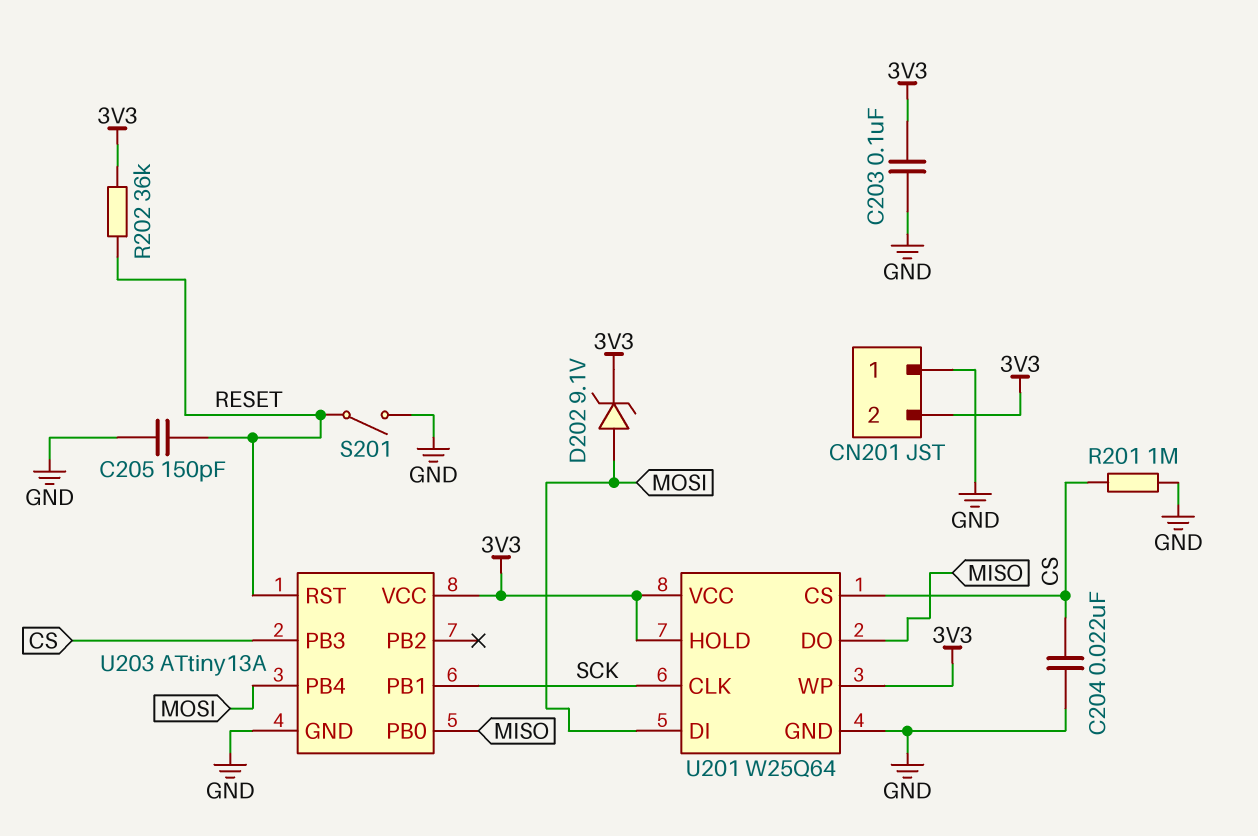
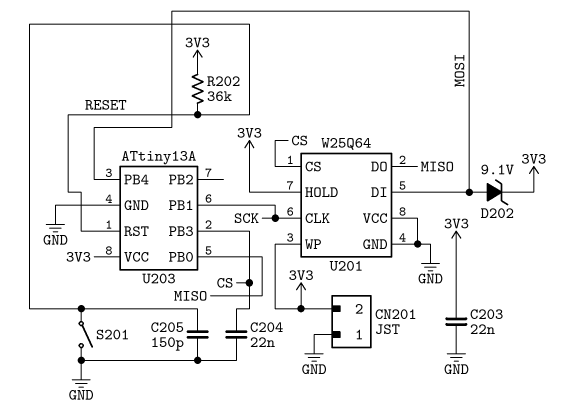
C203: 100nF (3V3, GND) -> 22nF (3V3, GND)
R201: 1M (CS, GND) -> none
U201 pin VCC: 3V3 -> GND

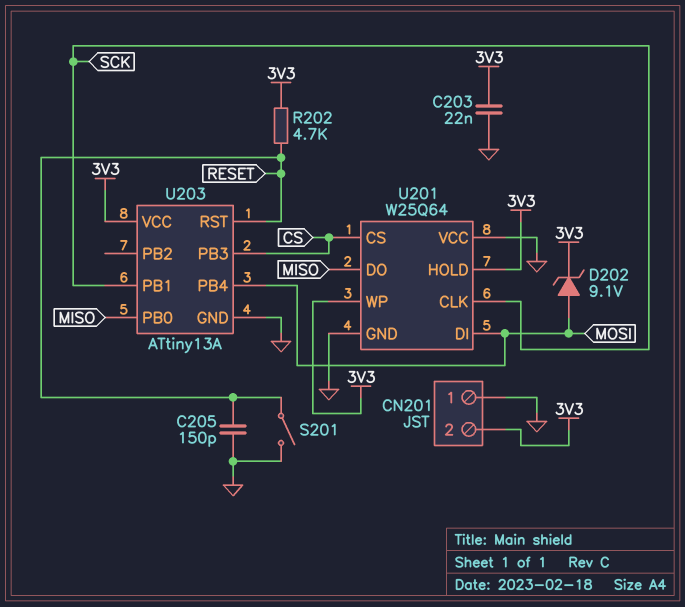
C204: 22nF (CS, GND) -> none
R202: 36k (3V3, RESET) -> 4.7k (3V3, RESET)

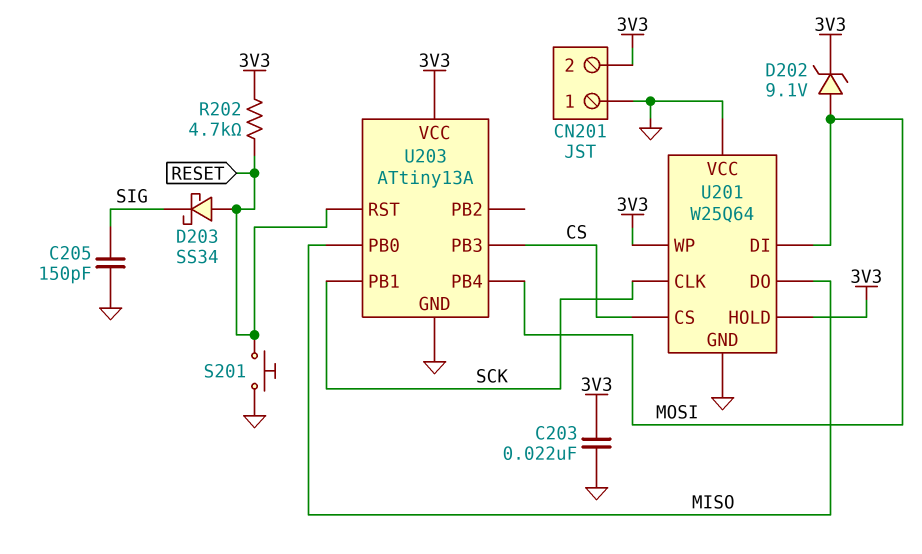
C205: 150pF (GND, RESET) -> 150pF (GND, SIG)
D203: none -> schottky SS34 (A RESET, K SIG)
S201: switch (GND, RESET) -> button (GND, RESET)

